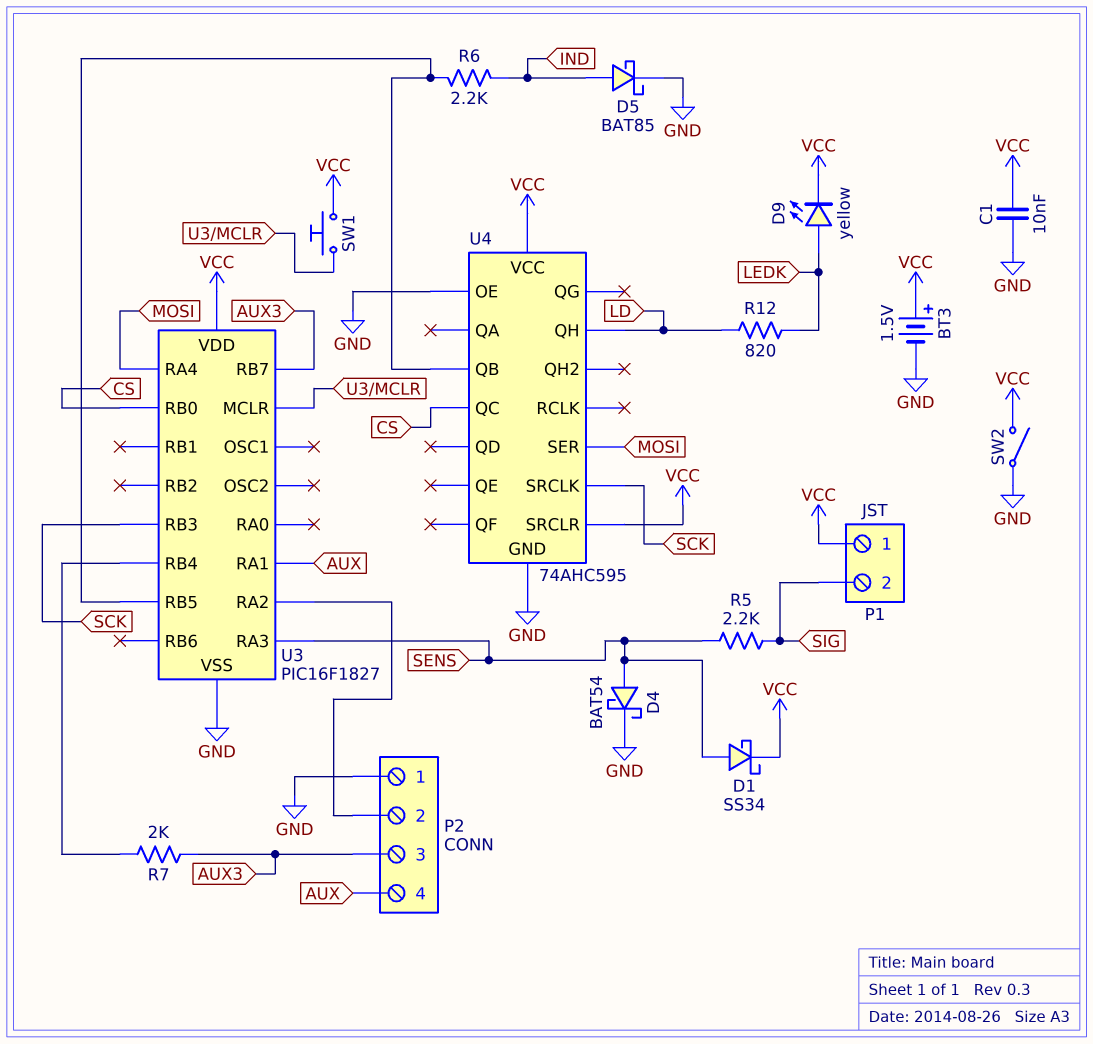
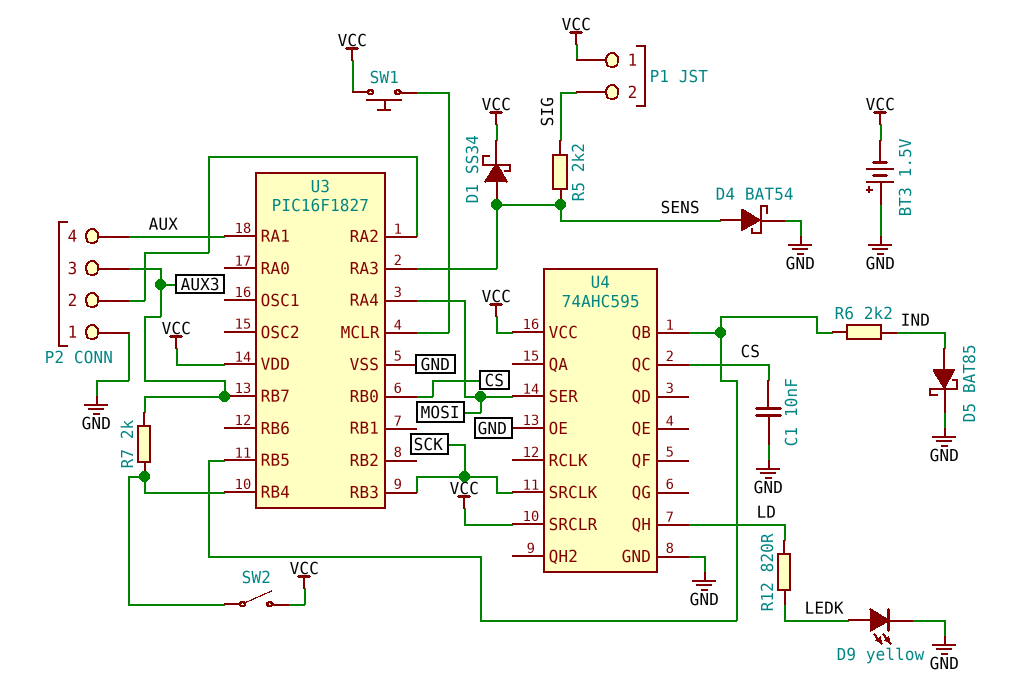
BT3: 1.5V (plus VCC, minus GND) -> 1.5V (plus GND, minus VCC)
C1: 10nF (GND, VCC) -> 10nF (CS, GND)
D9: LED yellow (A LEDK, K VCC) -> LED yellow (A LEDK, K GND)
SW2: switch (GND, VCC) -> switch (U3/RB4, VCC)

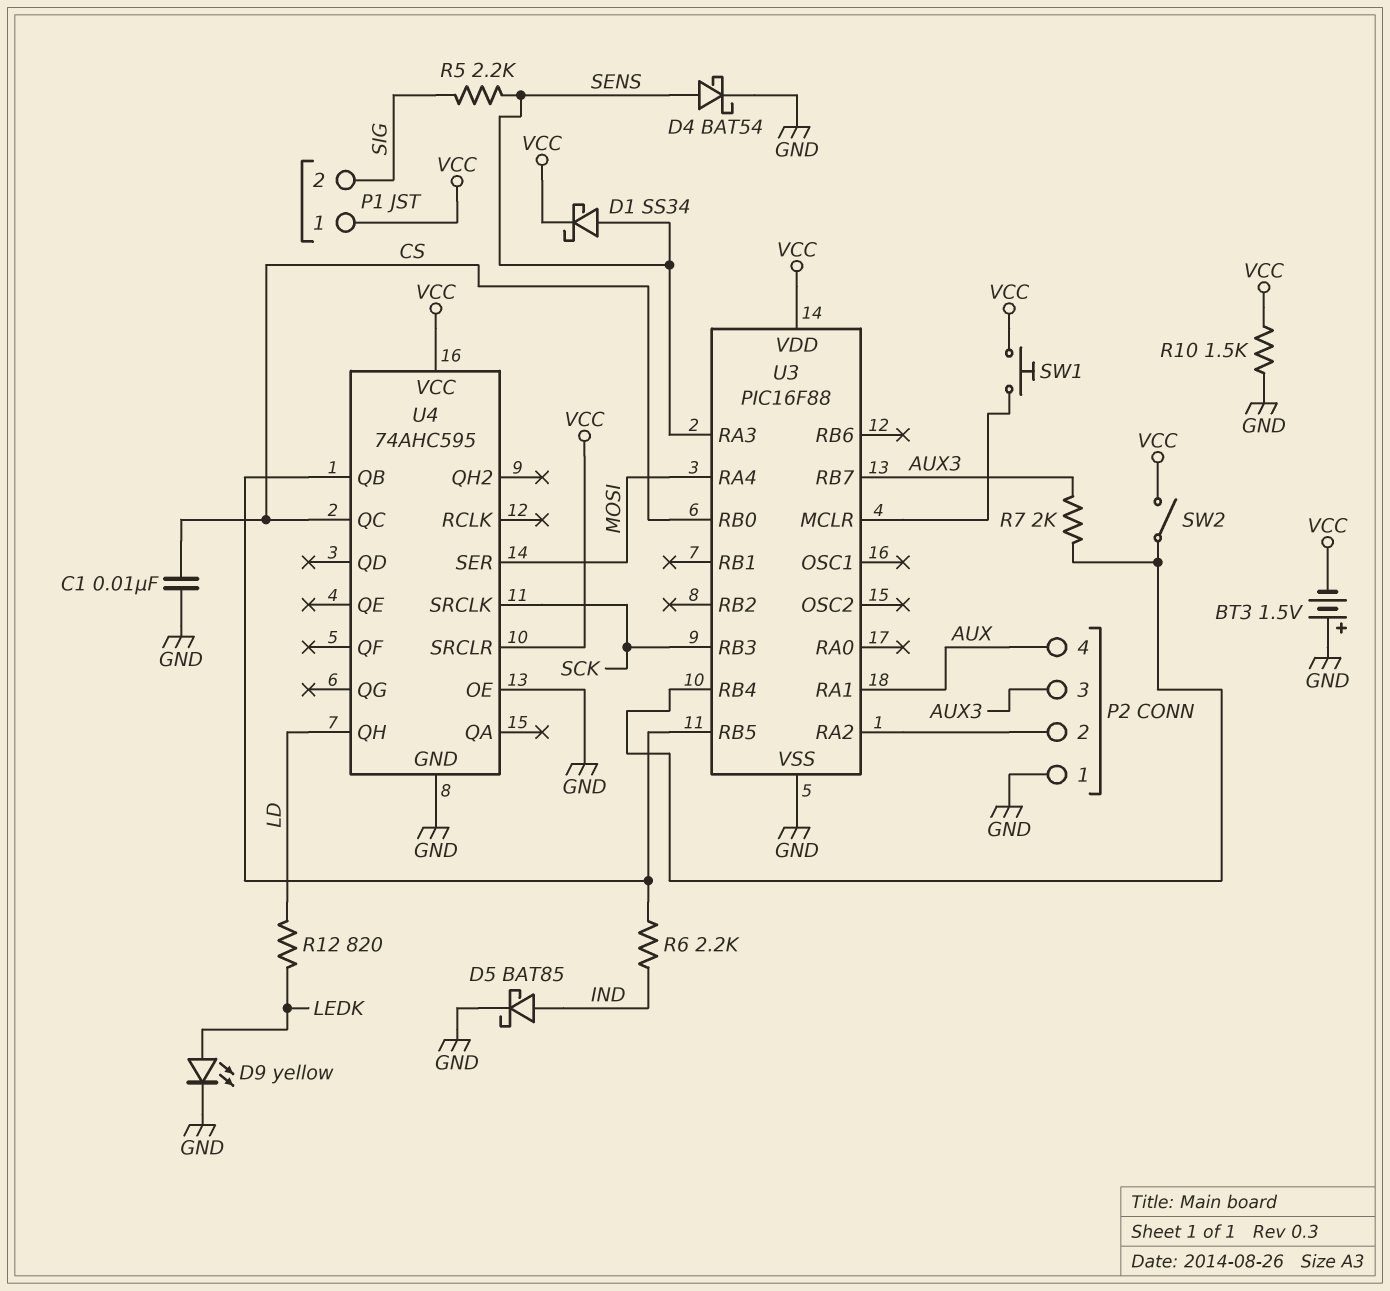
R10: none -> 1.5k (GND, VCC)
U3: PIC16F1827 -> PIC16F88

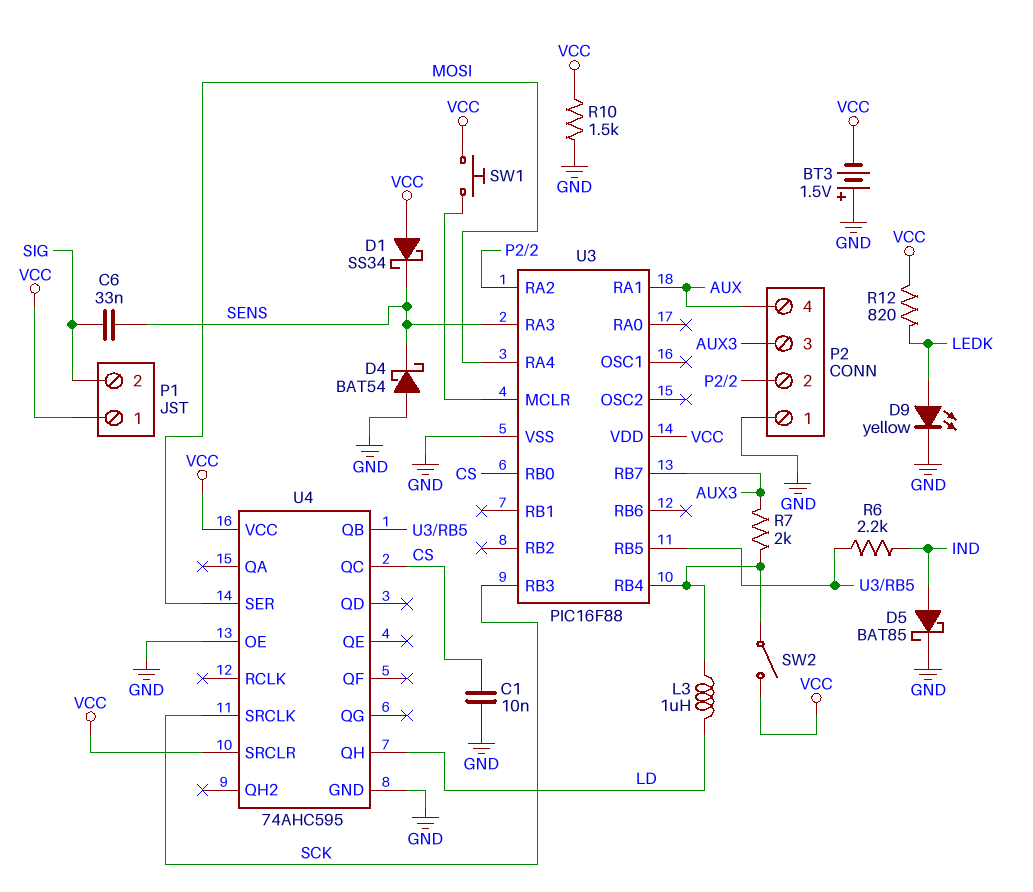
C6: none -> 33nF (SENS, SIG)
D1: schottky SS34 (A SENS, K VCC) -> schottky SS34 (A VCC, K SENS)
D4: schottky BAT54 (A SENS, K GND) -> schottky BAT54 (A GND, K SENS)
L3: none -> 1uH (LD, U3/RB4)
R5: 2.2k (SENS, SIG) -> none
R12: 820 (LD, LEDK) -> 820 (LEDK, VCC)

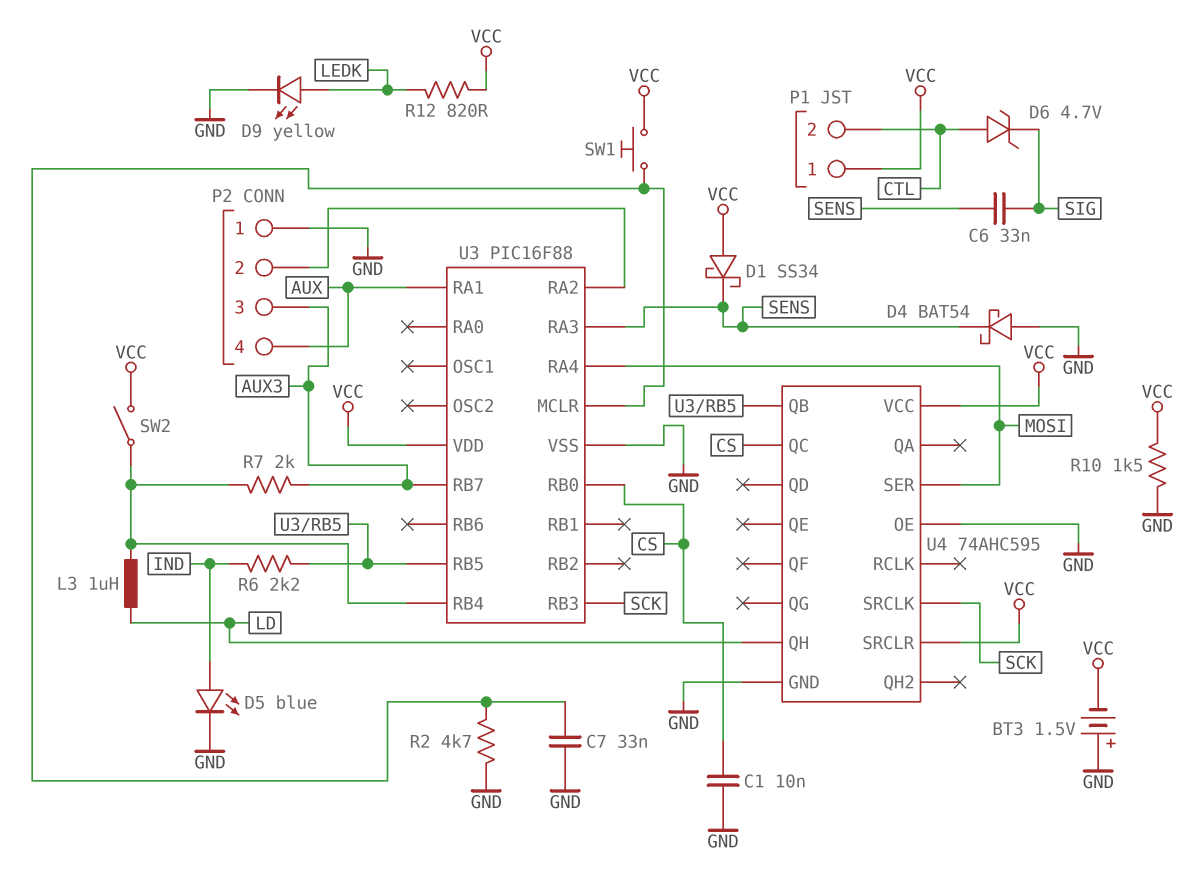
C7: none -> 33nF (GND, U3/MCLR)
D5: schottky BAT85 (A IND, K GND) -> LED blue (A IND, K GND)
D6: none -> zener 4.7V (A CTL, K SIG)
P1 pin 2: SIG -> CTL
R2: none -> 4.7k (GND, U3/MCLR)

